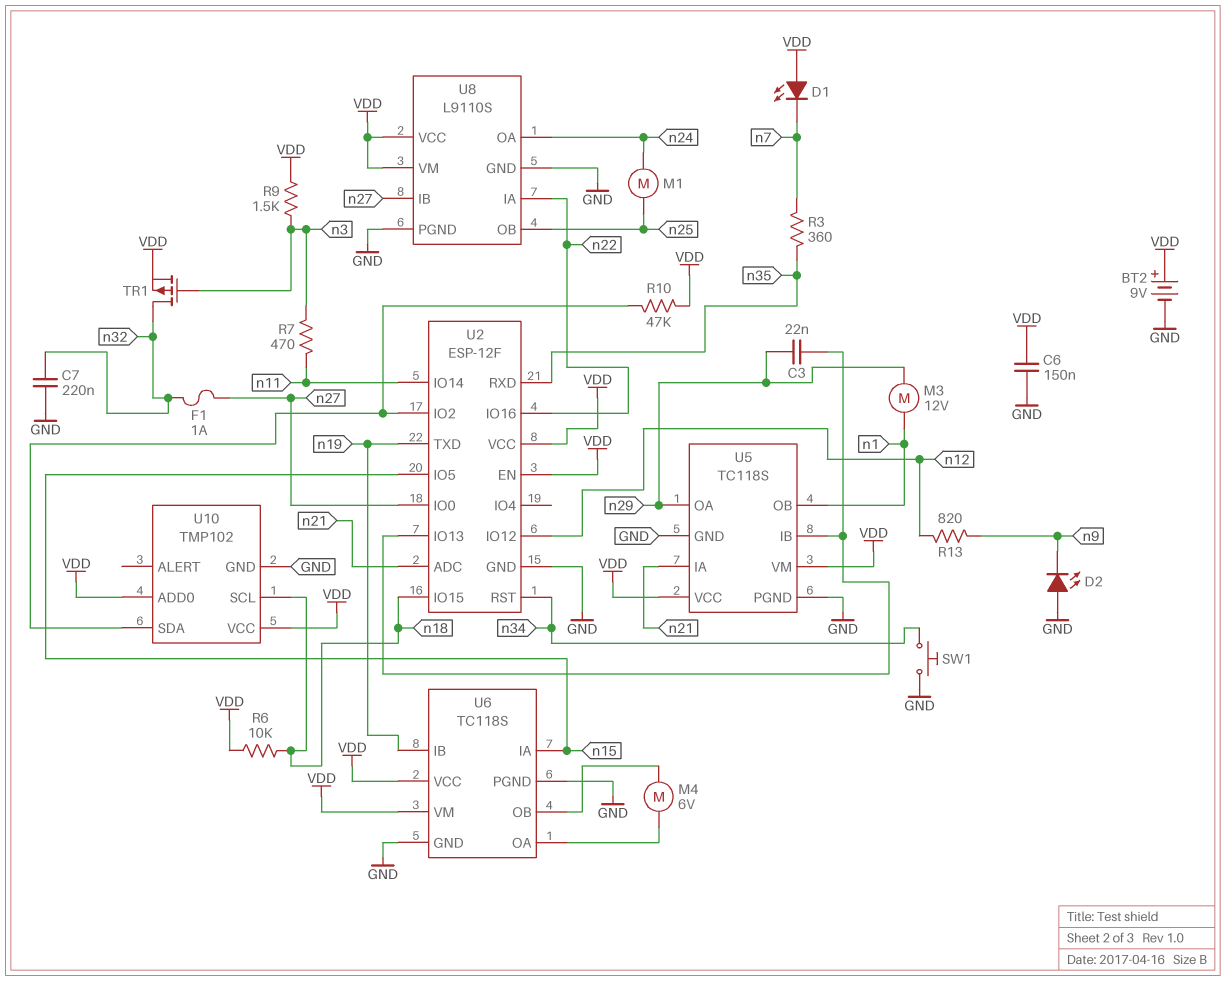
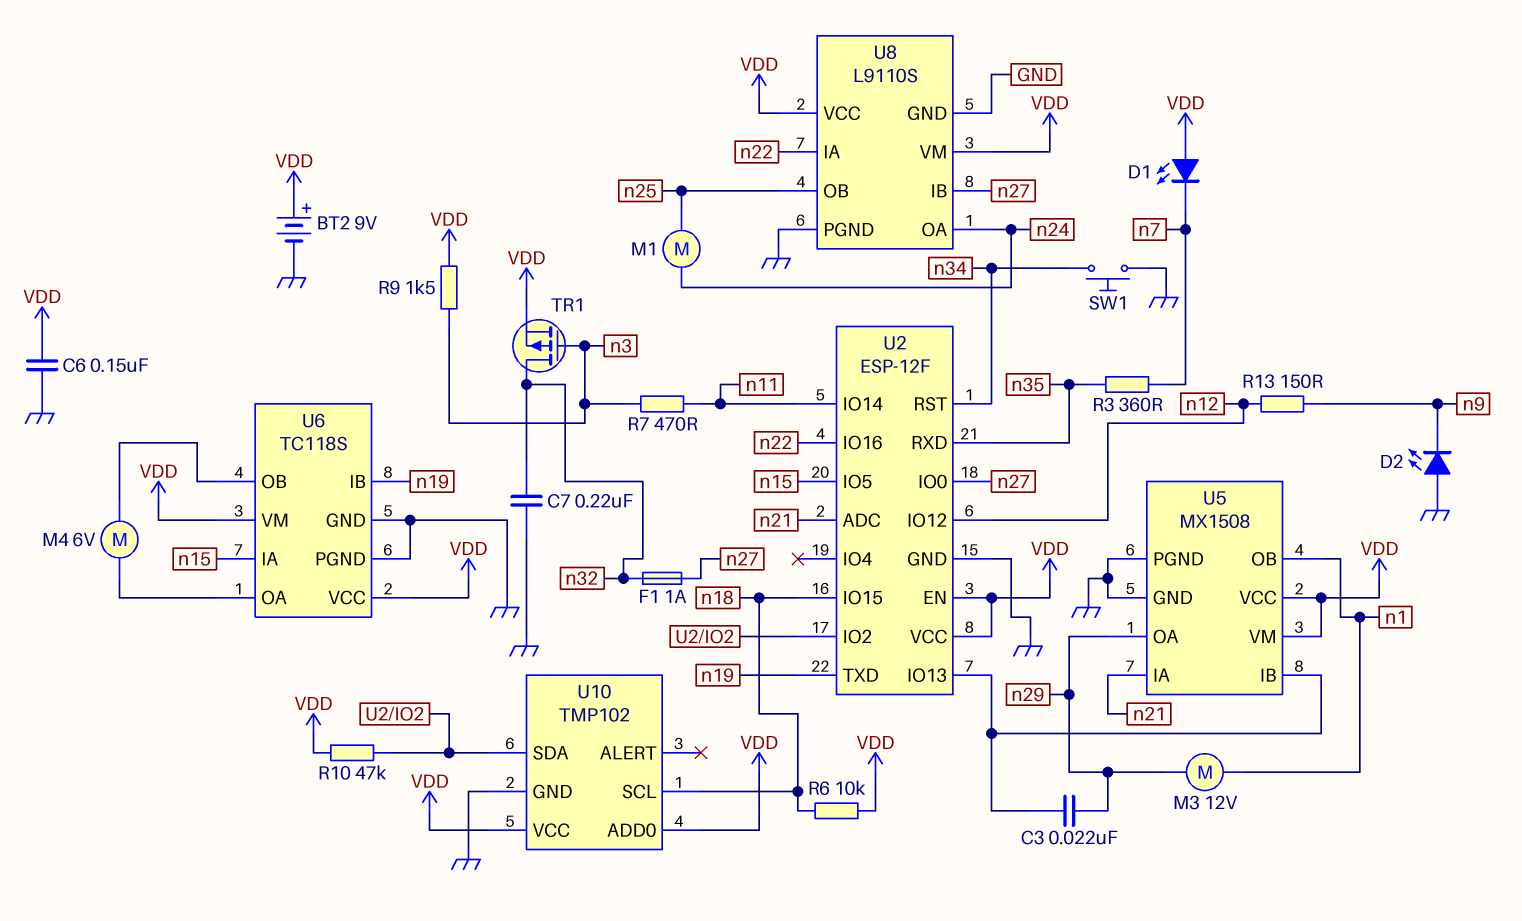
R13: 820 (n9, n12) -> 150 (n9, n12)
U5: TC118S -> MX1508

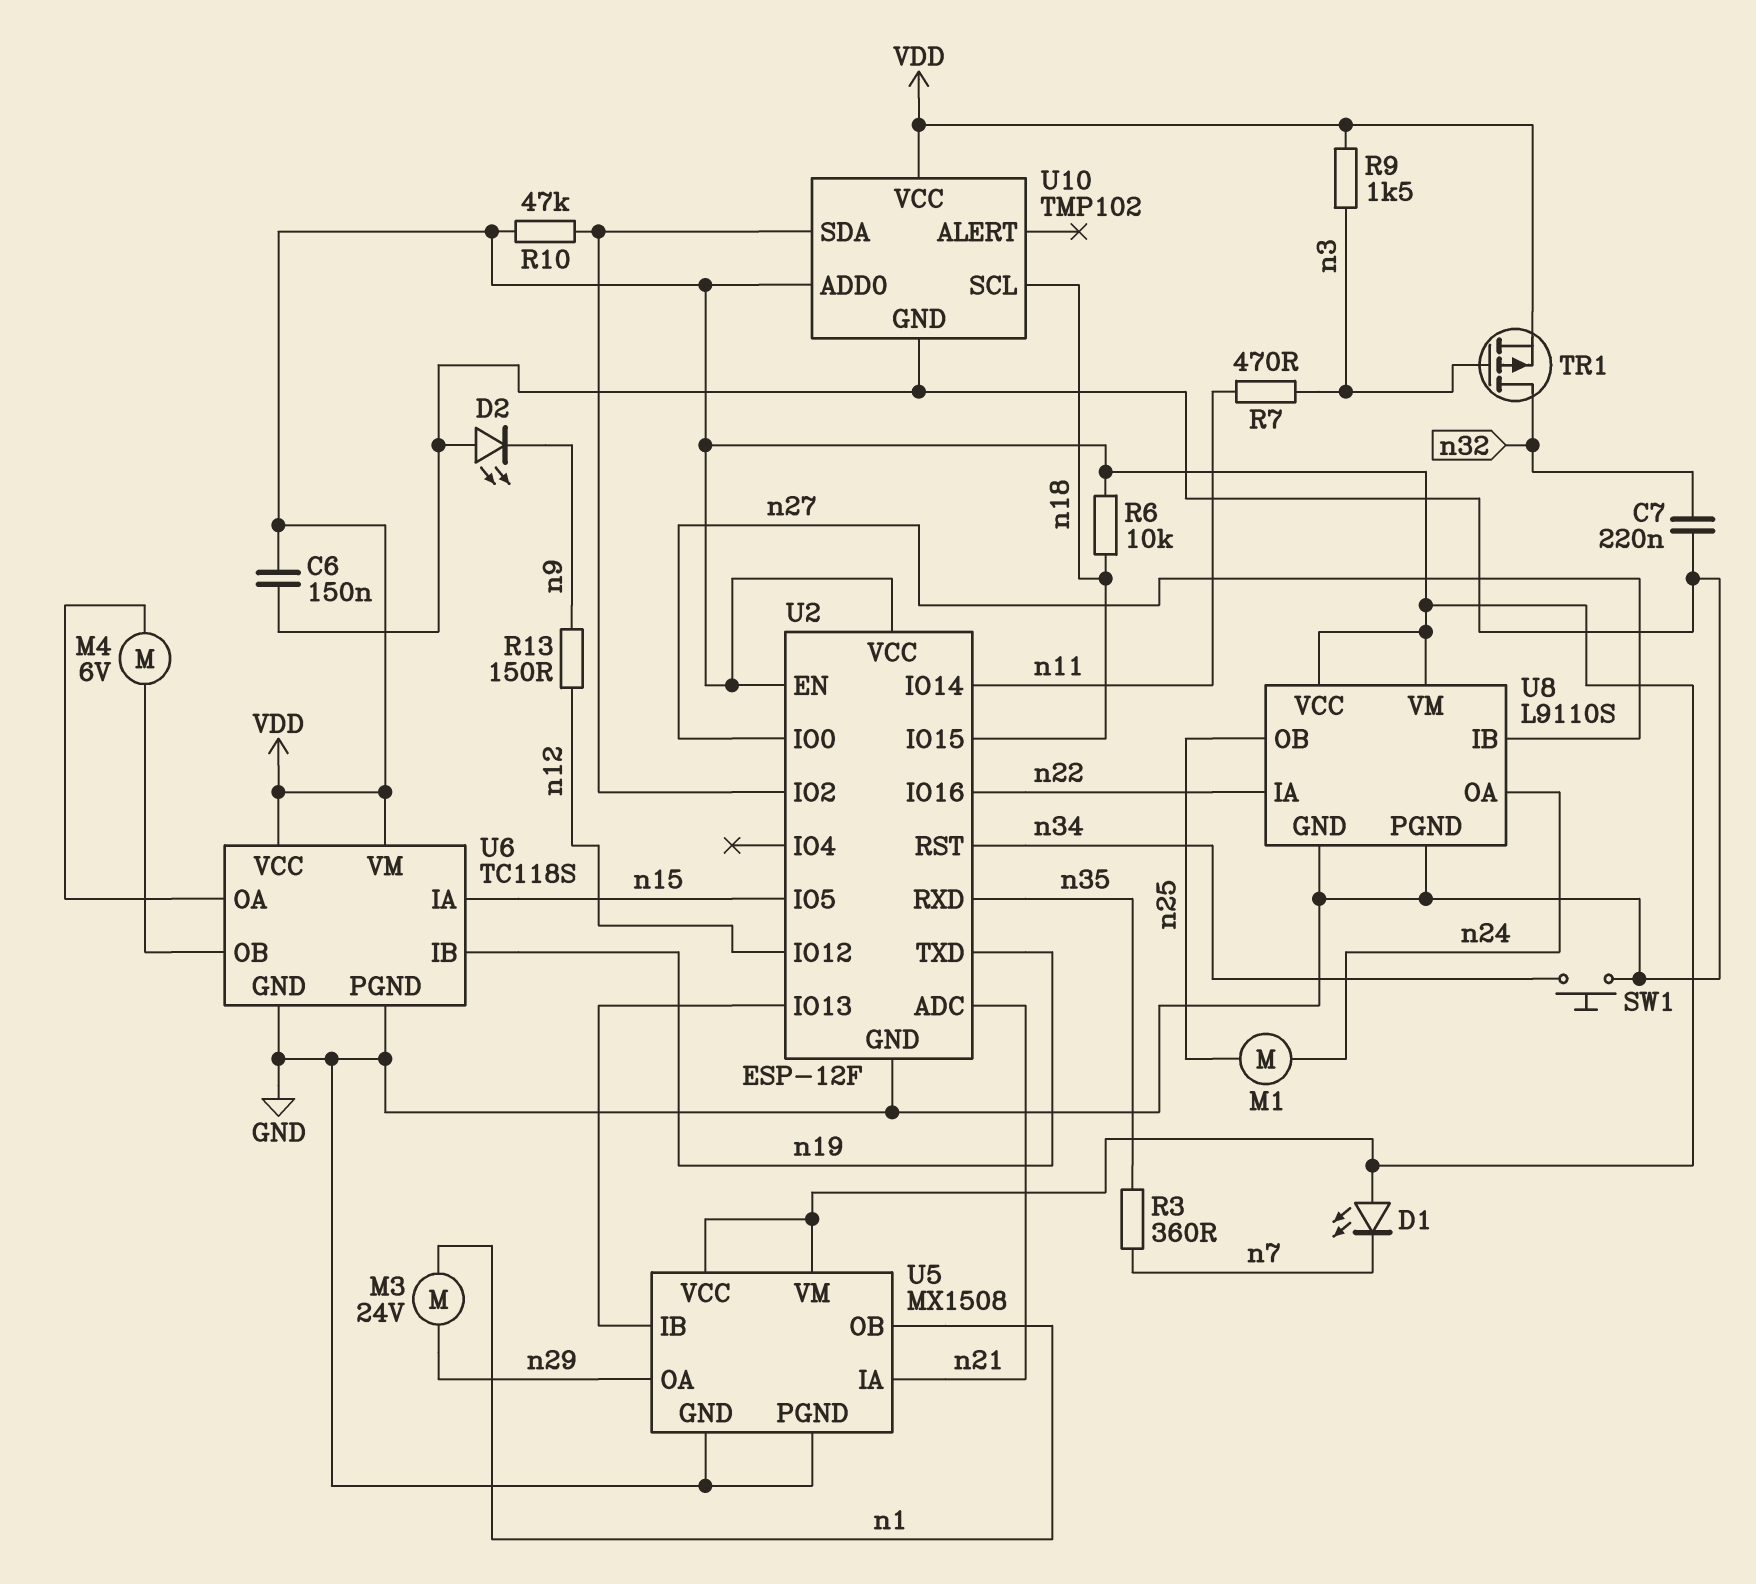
BT2: 9V (plus VDD, minus GND) -> none
C3: 22nF (U2/IO13, n29) -> none
F1: 1A (n27, n32) -> none
M3: motor 12V (n1, n29) -> motor 24V (n1, n29)

